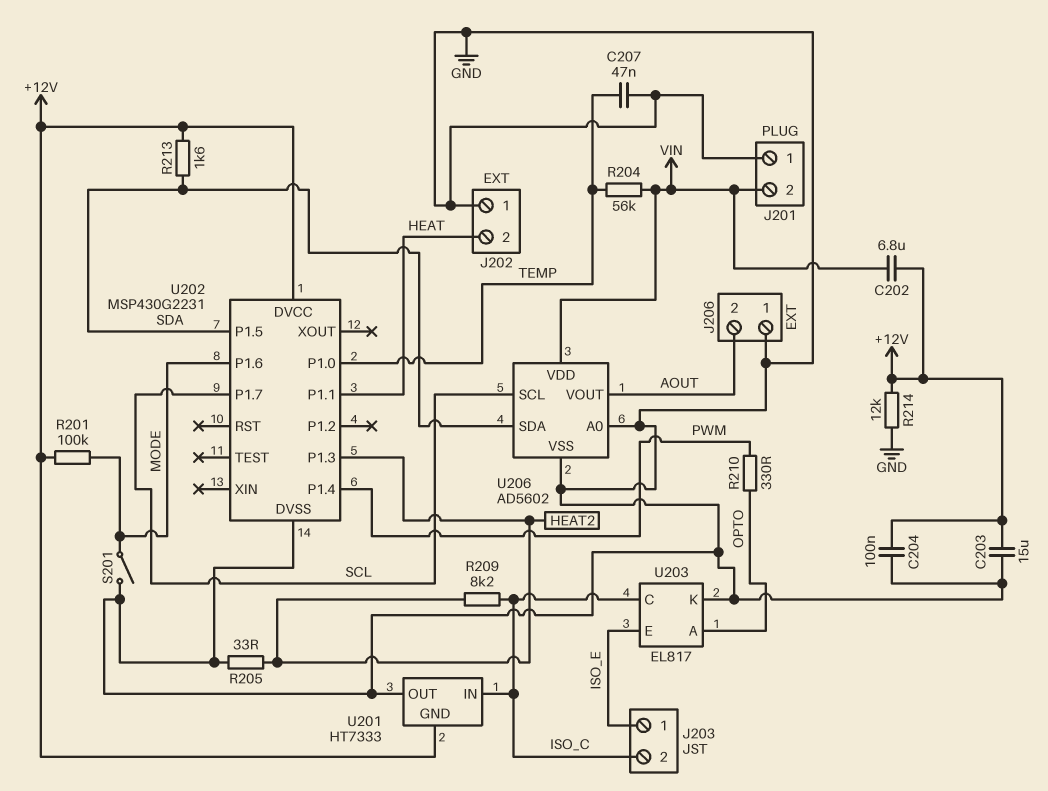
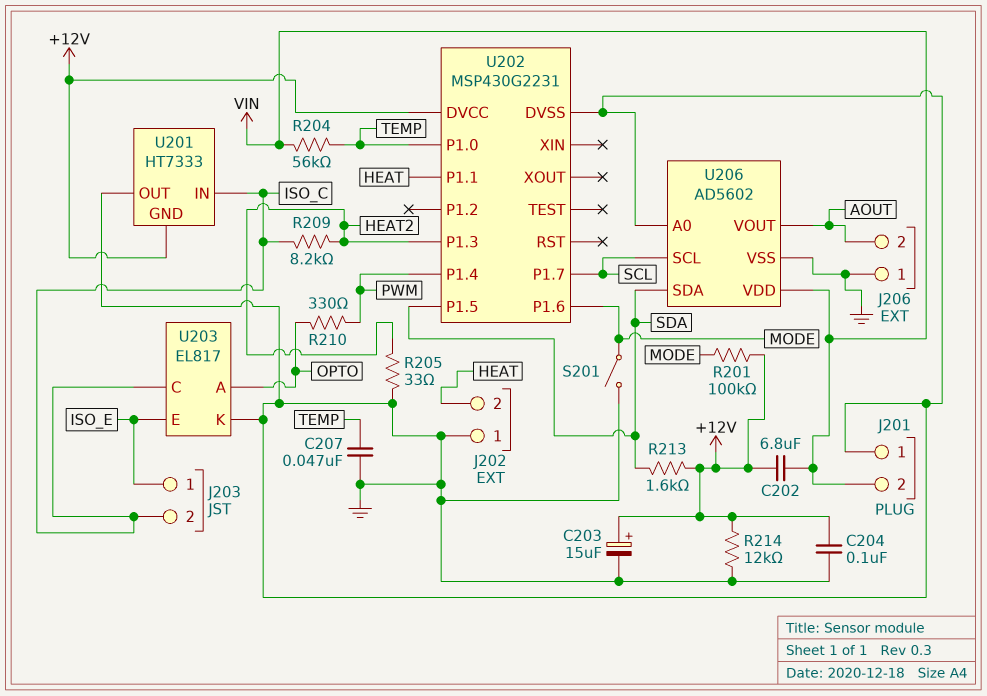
C203: 15uF (+12V, GND) -> 15uF (plus +12V, minus GND)

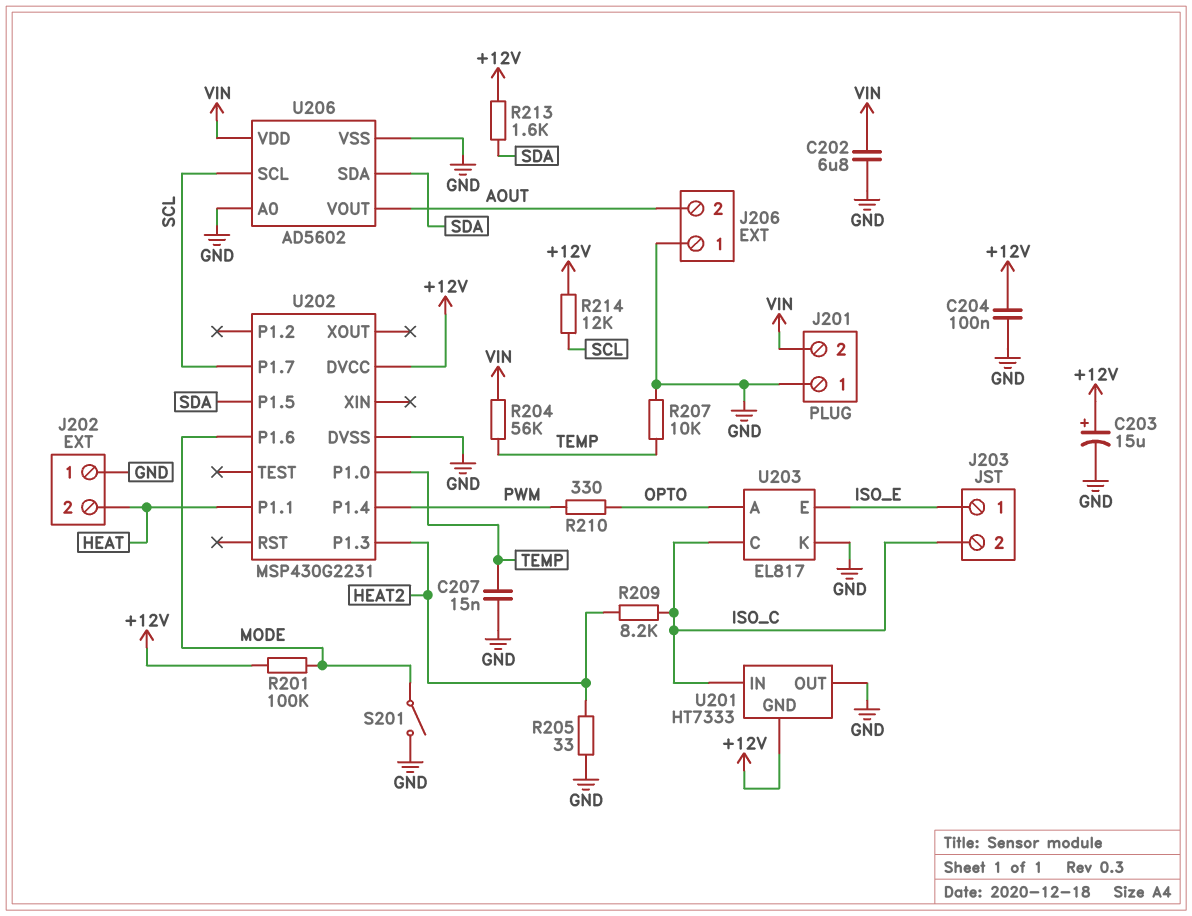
C202: 6.8uF (+12V, VIN) -> 6.8uF (GND, VIN)
C207: 47nF (GND, TEMP) -> 15nF (GND, TEMP)
R207: none -> 10k (GND, TEMP)
R214: 12k (+12V, GND) -> 12k (+12V, SCL)

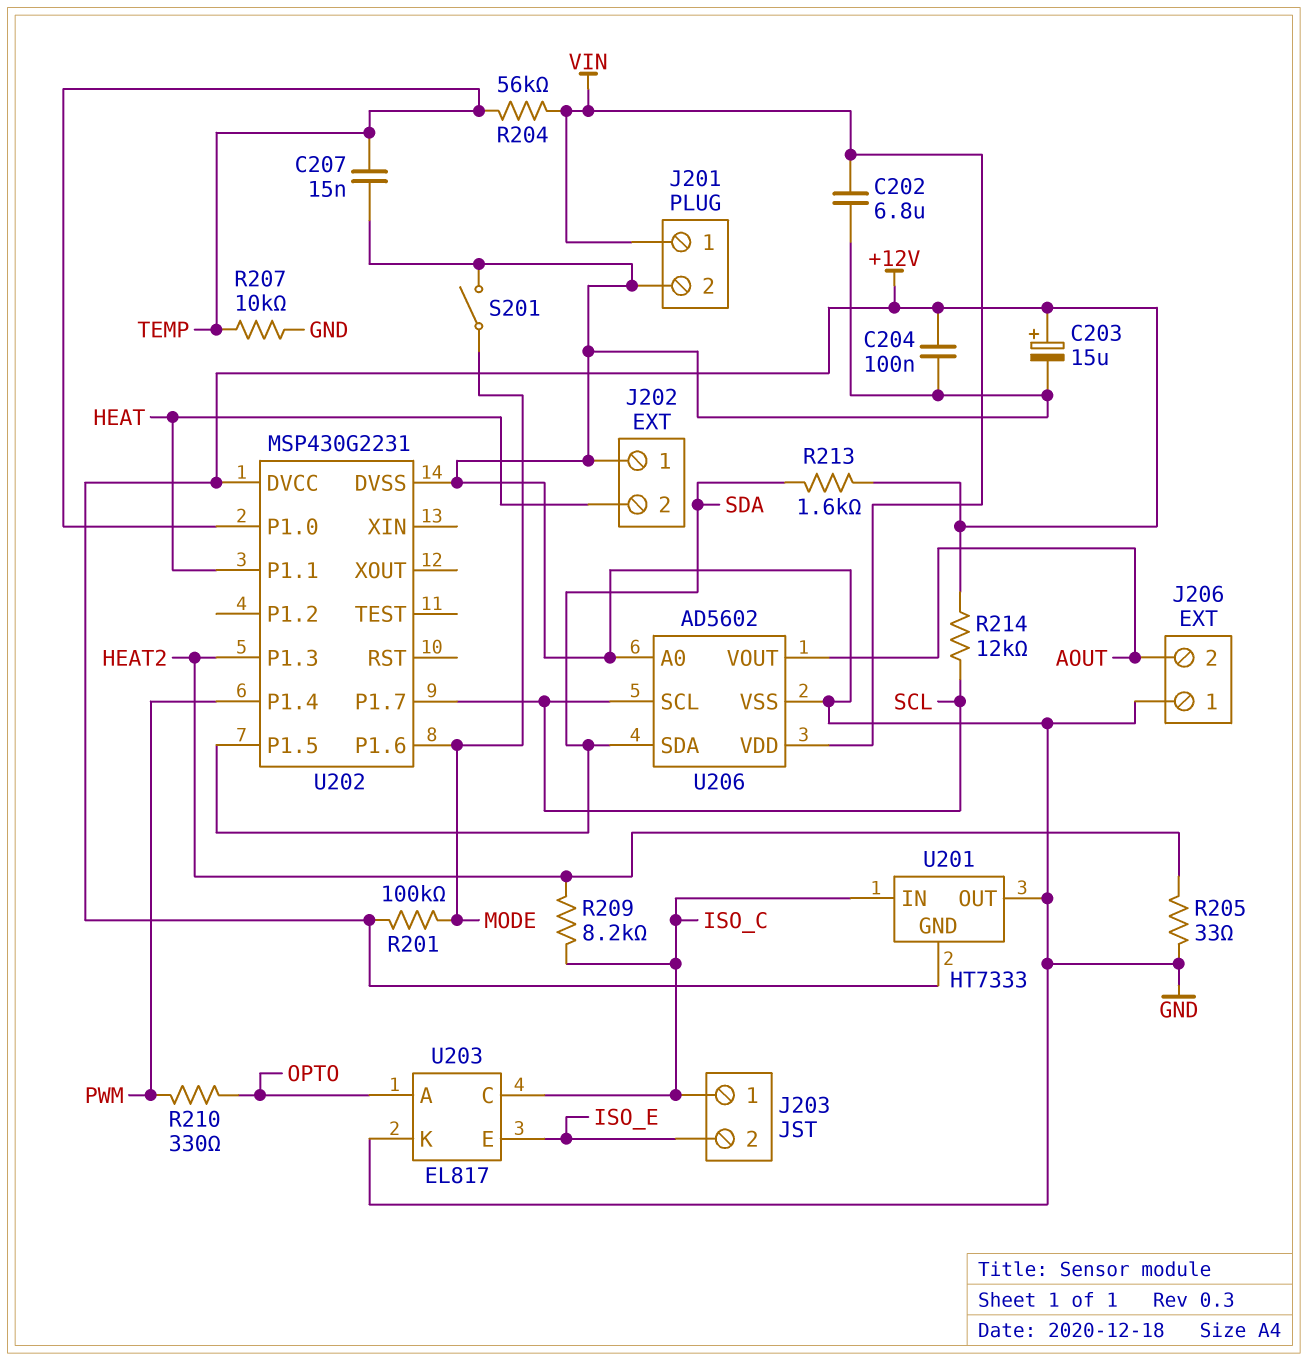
J201 pin 1: GND -> VIN
J201 pin 2: VIN -> GND
J203 pin 1: ISO_E -> ISO_C
J203 pin 2: ISO_C -> ISO_E

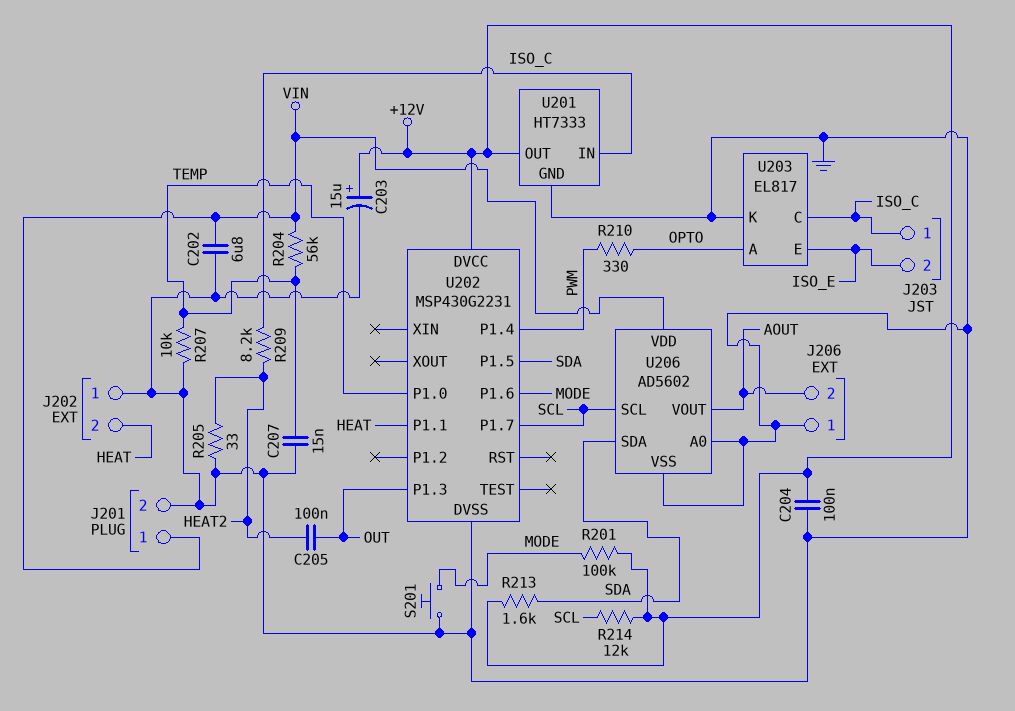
C205: none -> 100nF (HEAT2, OUT)
S201: switch (GND, MODE) -> button (GND, MODE)
U201 pin GND: +12V -> GND
U201 pin OUT: GND -> +12V
U202 pin P1.3: HEAT2 -> OUT

